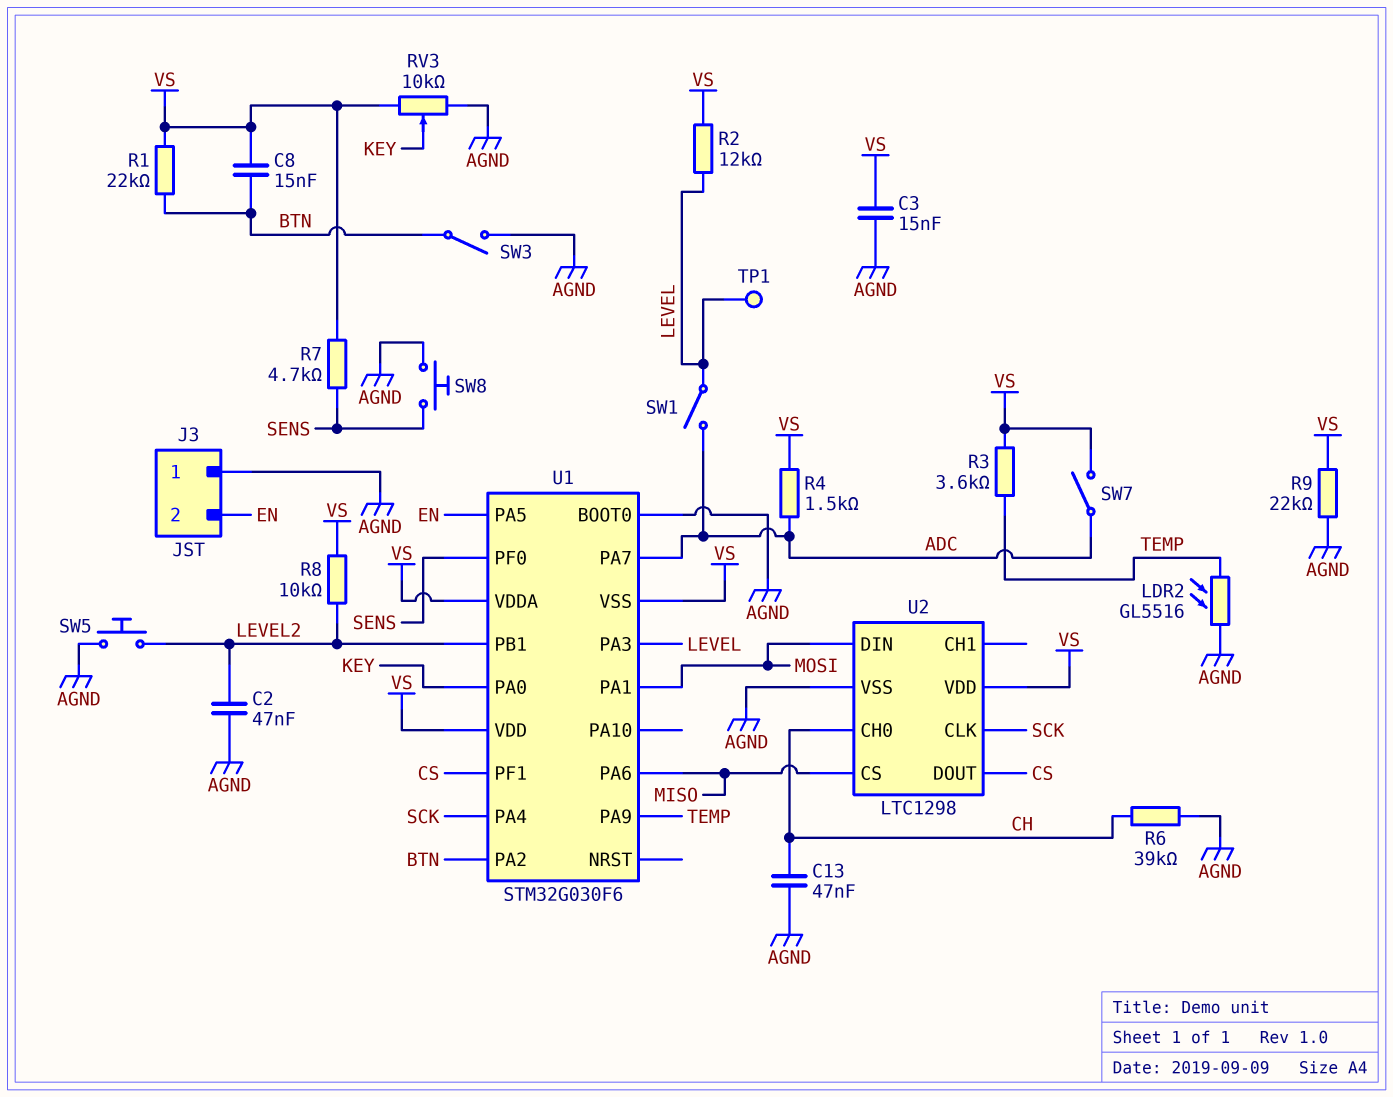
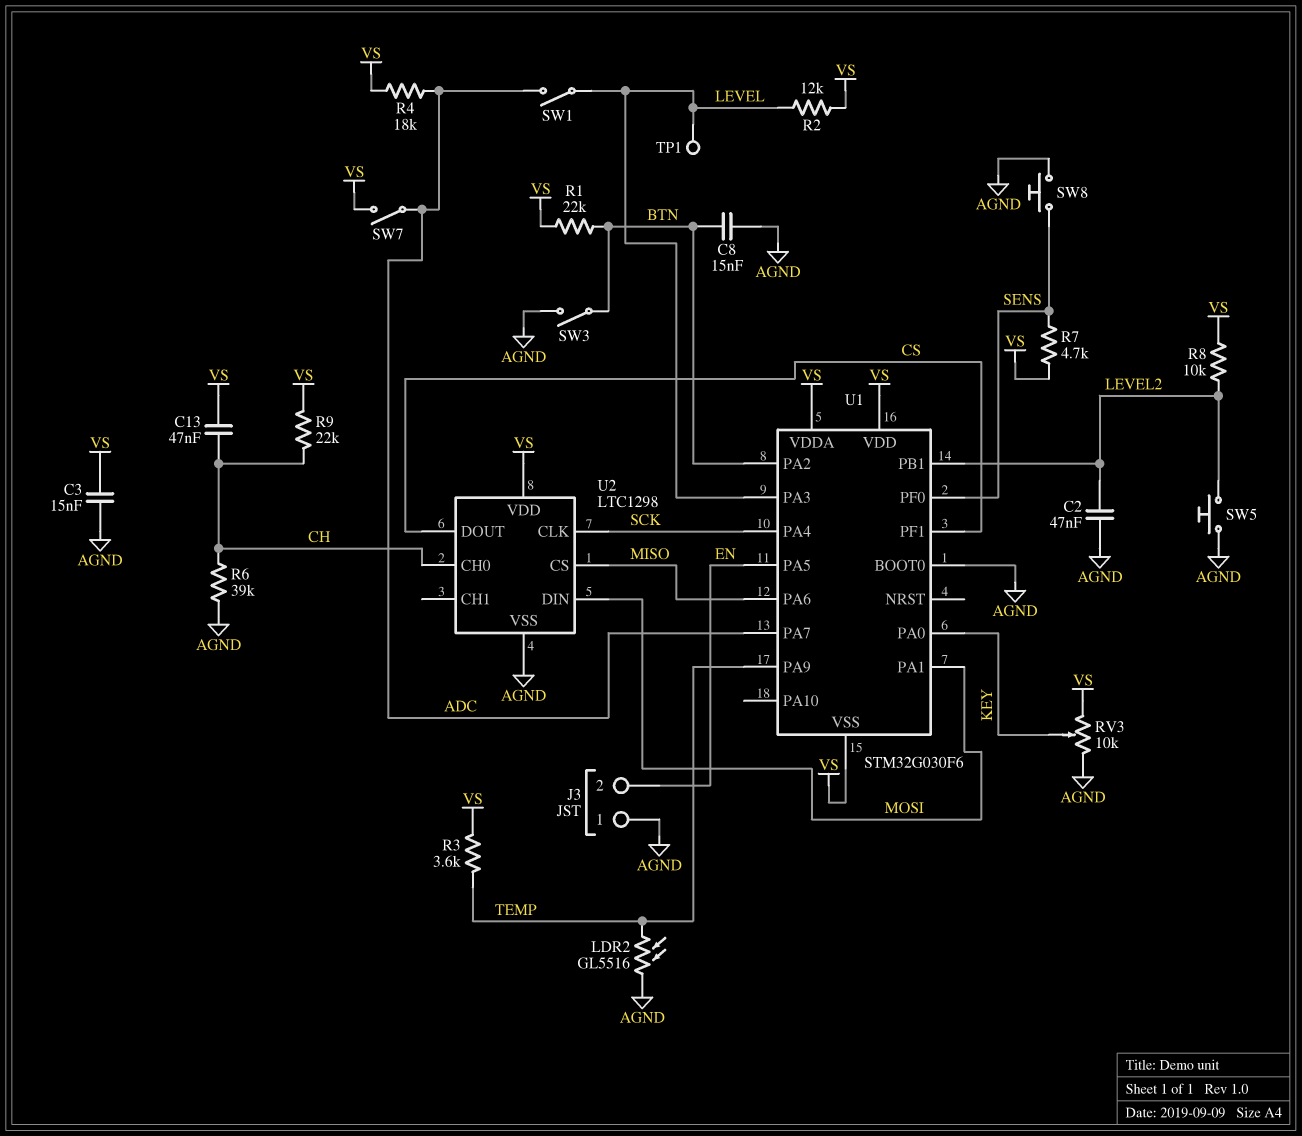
C8: 15nF (BTN, VS) -> 15nF (AGND, BTN)
C13: 47nF (AGND, CH) -> 47nF (CH, VS)
R4: 1.5k (ADC, VS) -> 18k (ADC, VS)
R9: 22k (AGND, VS) -> 22k (CH, VS)

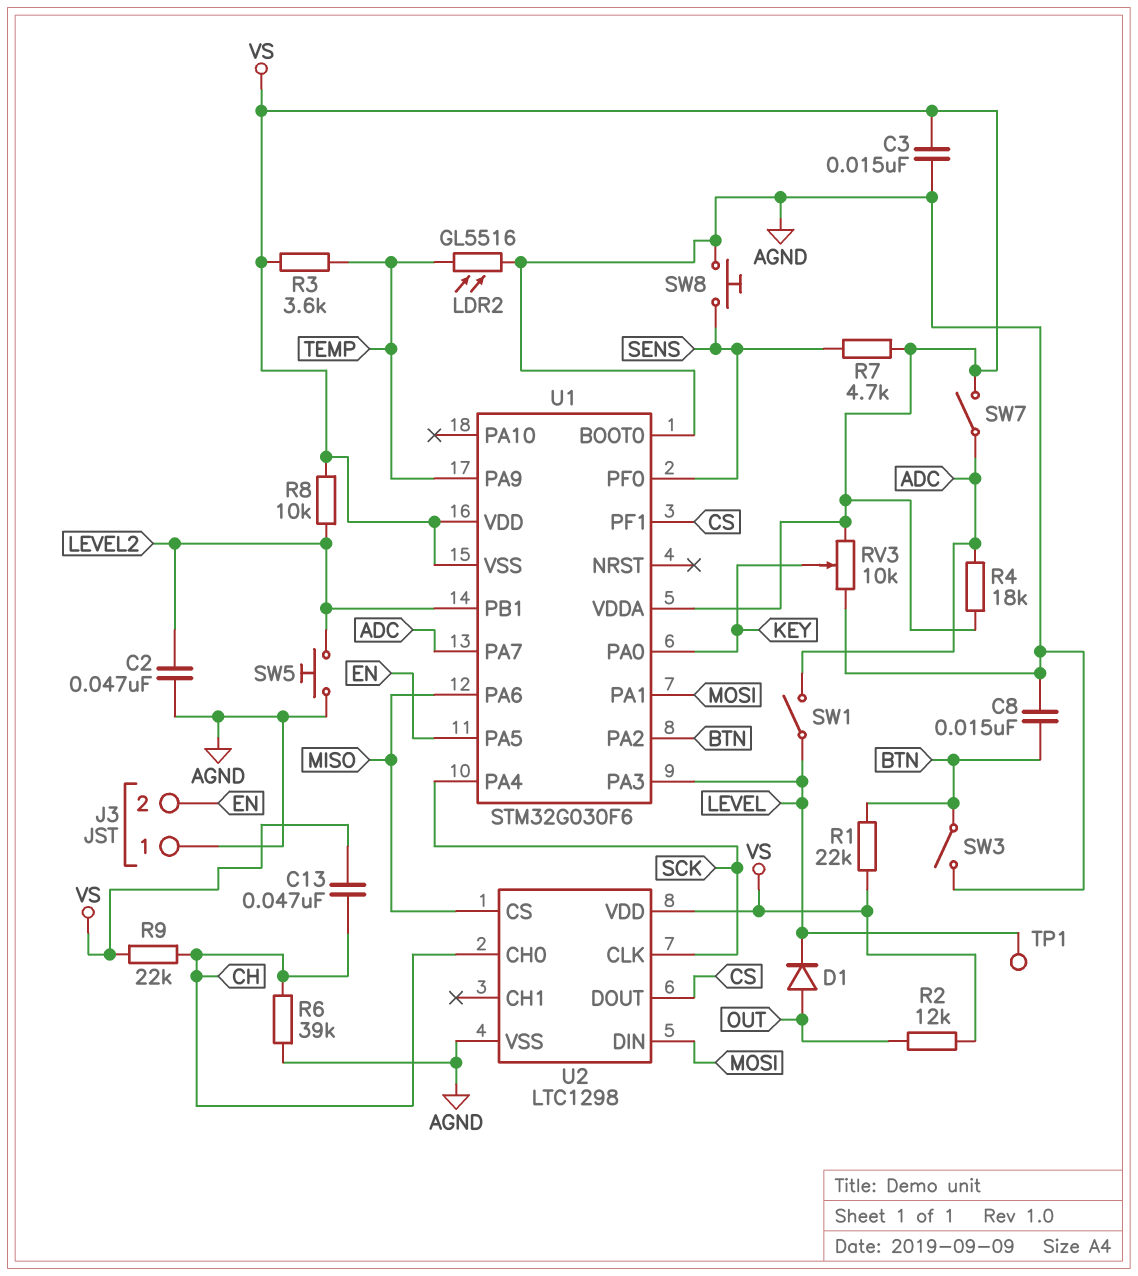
D1: none -> diode (A OUT, K LEVEL)
R2: 12k (LEVEL, VS) -> 12k (OUT, VS)

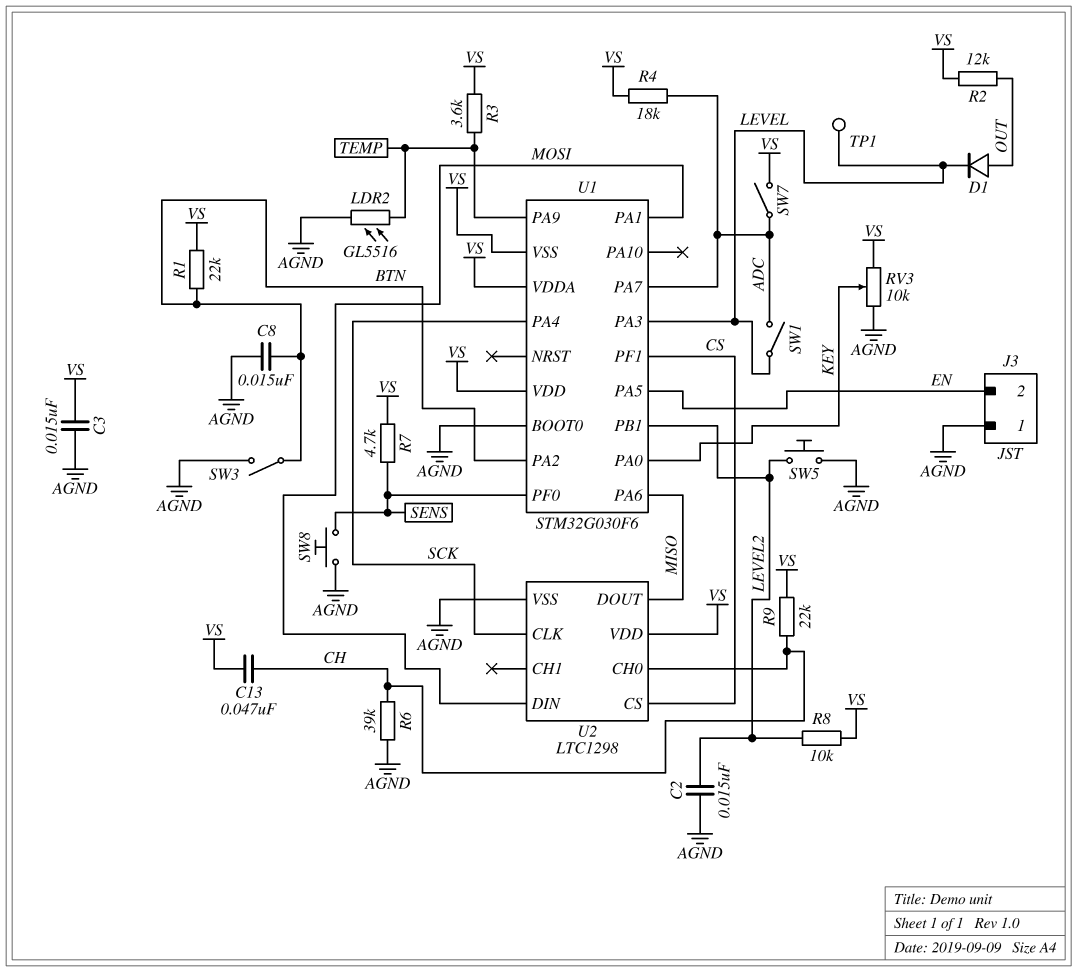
C2: 47nF (AGND, LEVEL2) -> 15nF (AGND, LEVEL2)
U2 pin CS: MISO -> CS
U2 pin DOUT: CS -> MISO

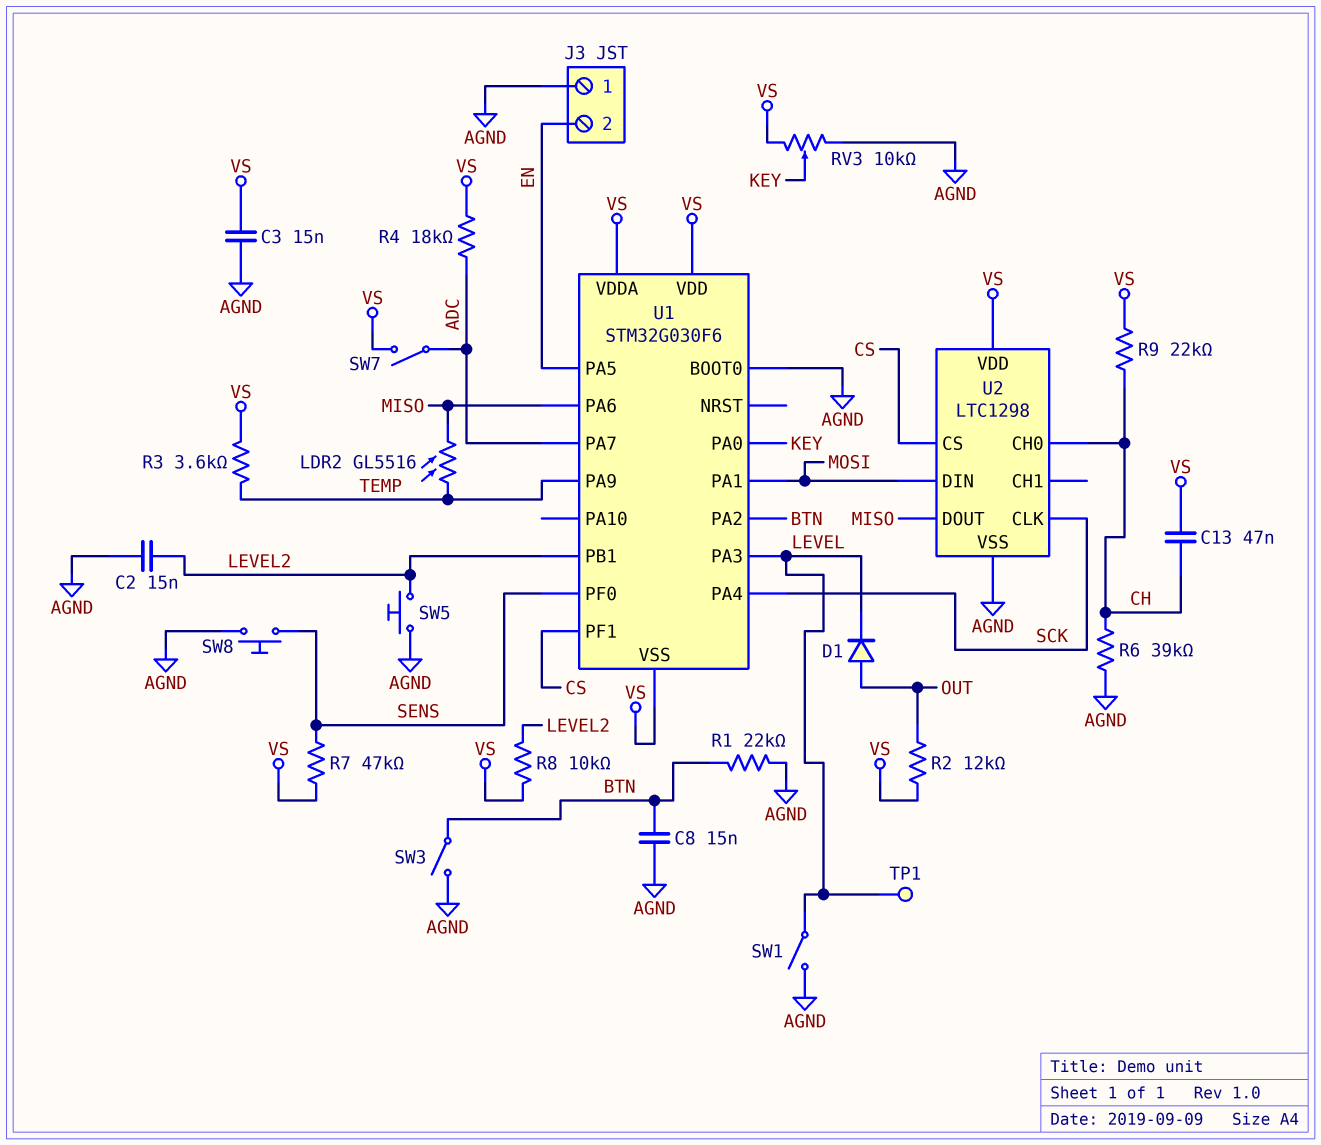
LDR2: GL5516 (AGND, TEMP) -> GL5516 (MISO, TEMP)
R1: 22k (BTN, VS) -> 22k (AGND, BTN)
R7: 4.7k (SENS, VS) -> 47k (SENS, VS)
SW1: switch (ADC, LEVEL) -> switch (AGND, LEVEL)

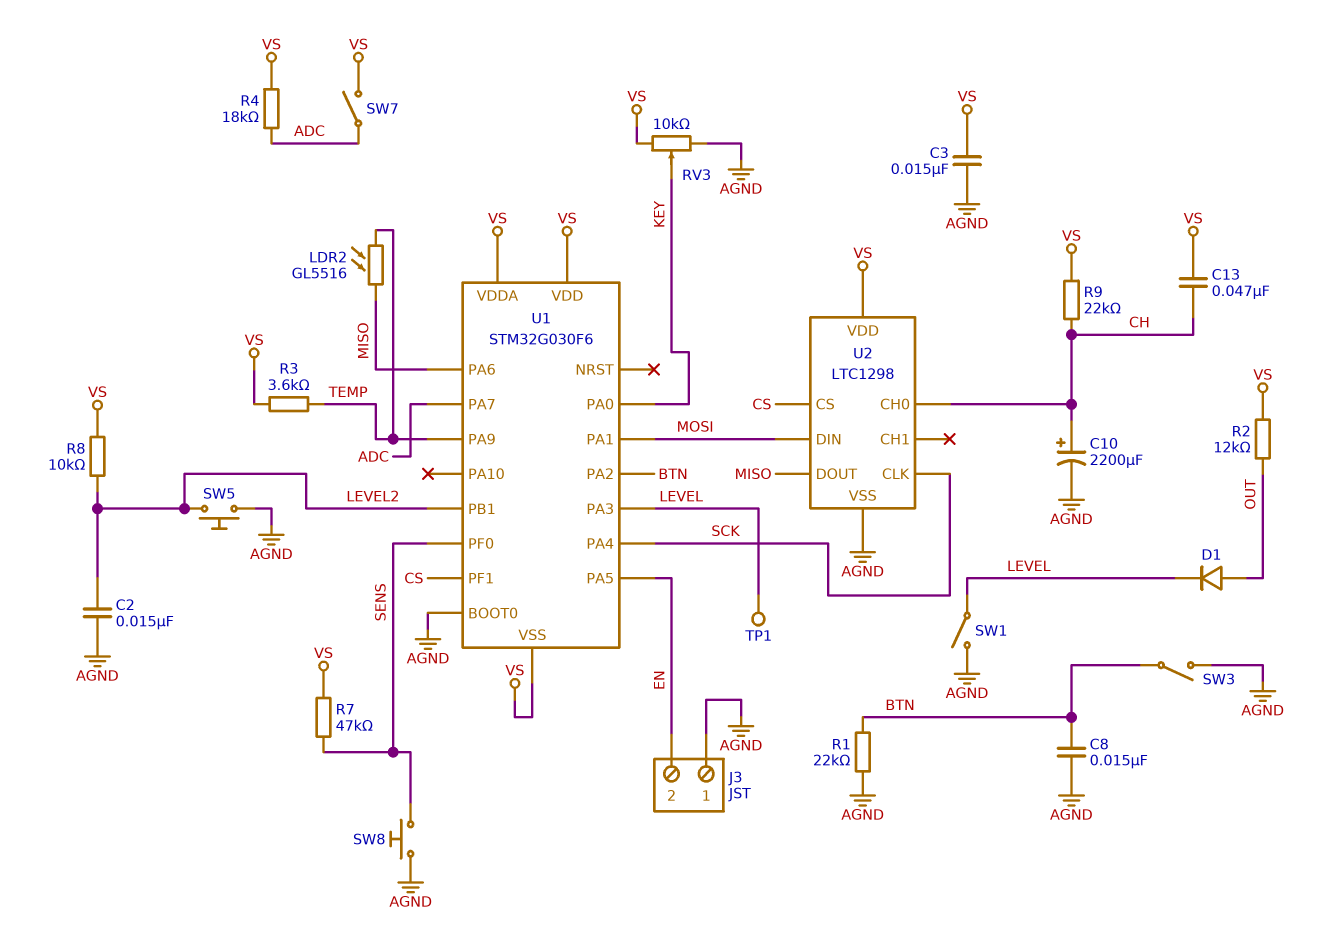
C10: none -> 2200uF (plus CH, minus AGND)
R6: 39k (AGND, CH) -> none

